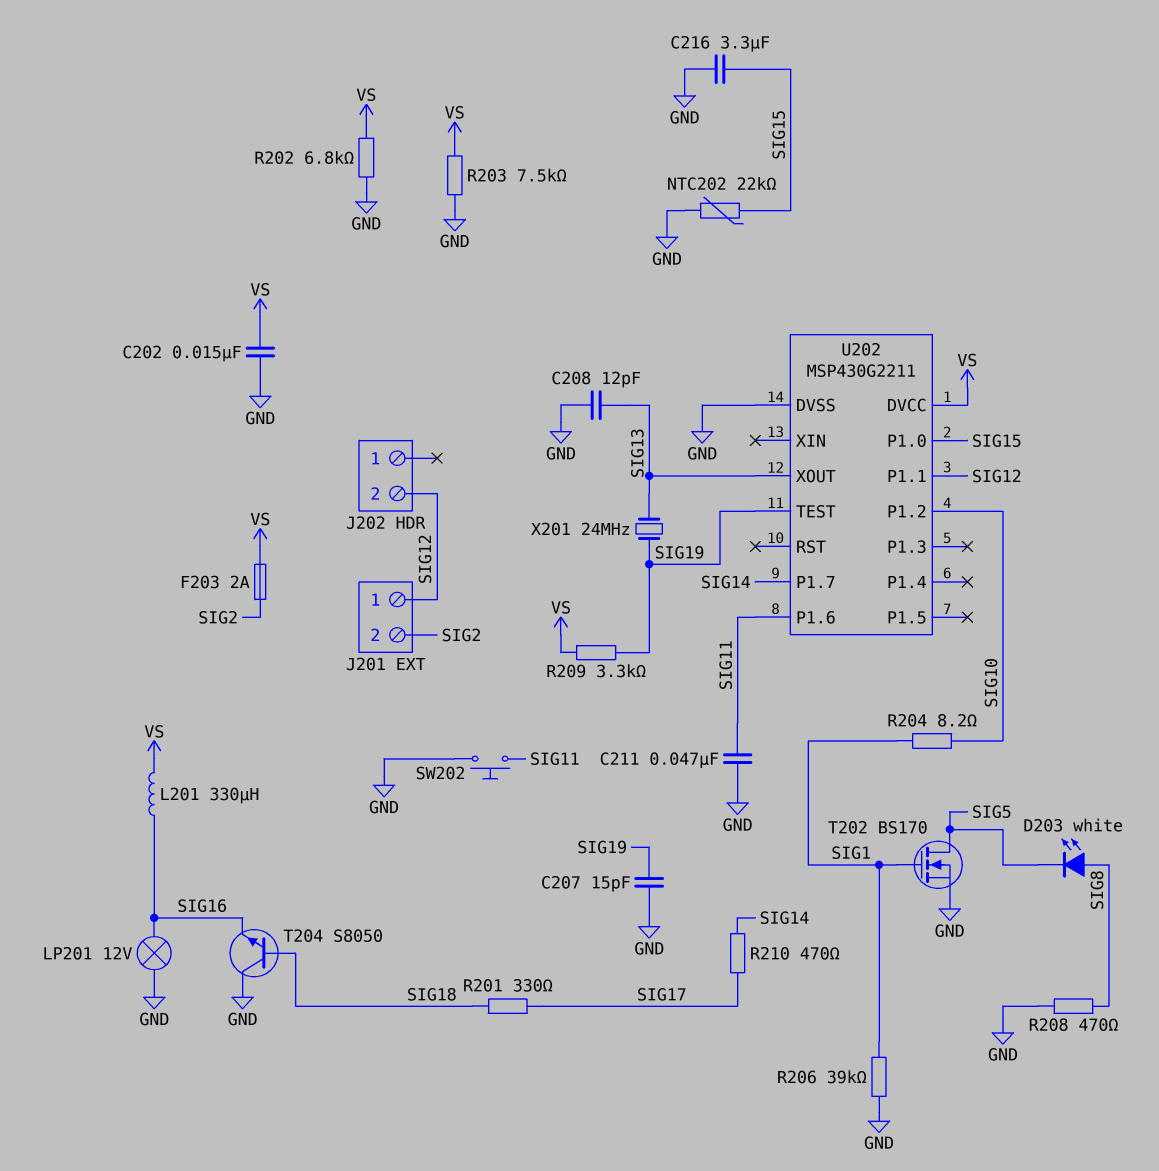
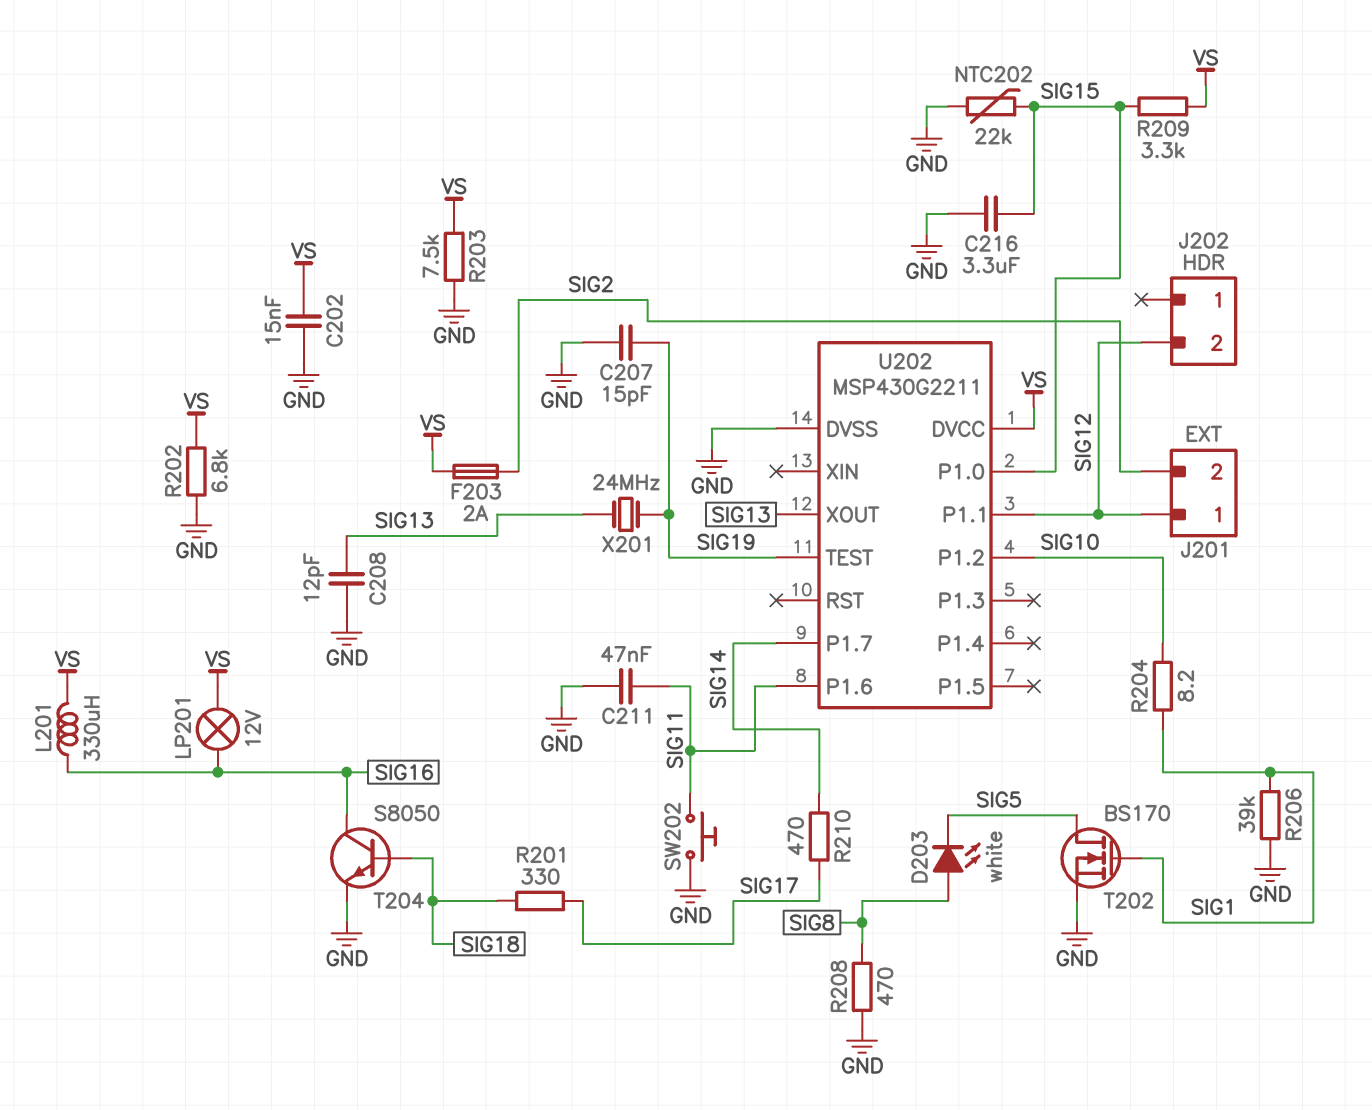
LP201: lamp 12V (GND, SIG16) -> lamp 12V (SIG16, VS)
R209: 3.3k (SIG19, VS) -> 3.3k (SIG15, VS)
T204: NPN S8050 (B SIG18, C GND, E SIG16) -> NPN S8050 (B SIG18, C SIG16, E GND)

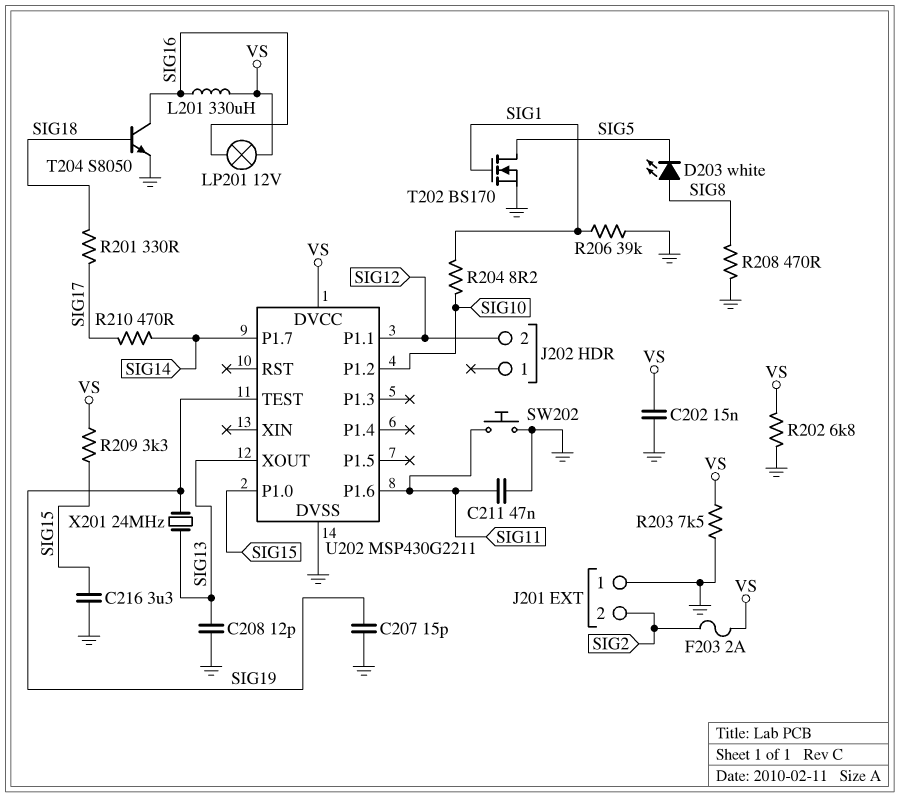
J201 pin 1: SIG12 -> GND
NTC202: 22k (GND, SIG15) -> none

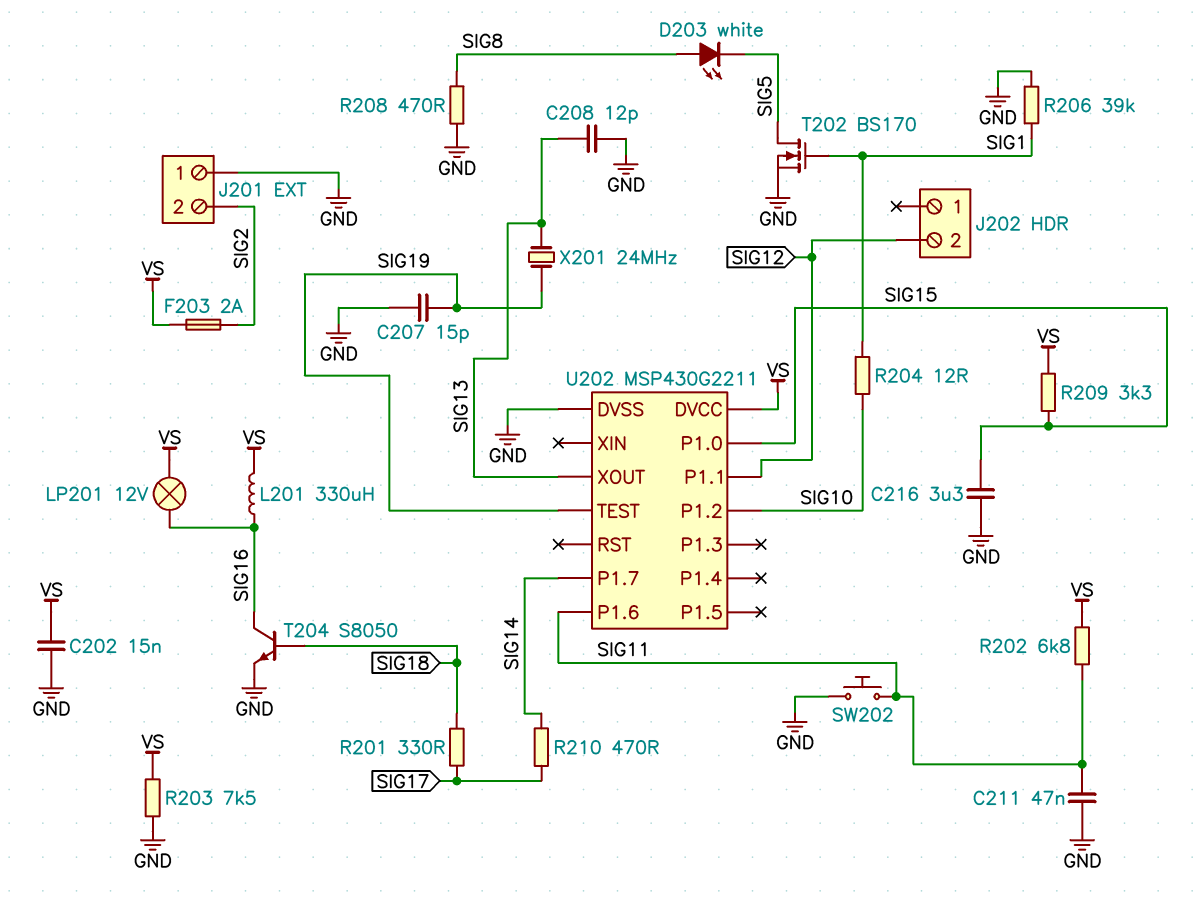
R202: 6.8k (GND, VS) -> 6.8k (SIG11, VS)
R204: 8.2 (SIG1, SIG10) -> 12 (SIG1, SIG10)

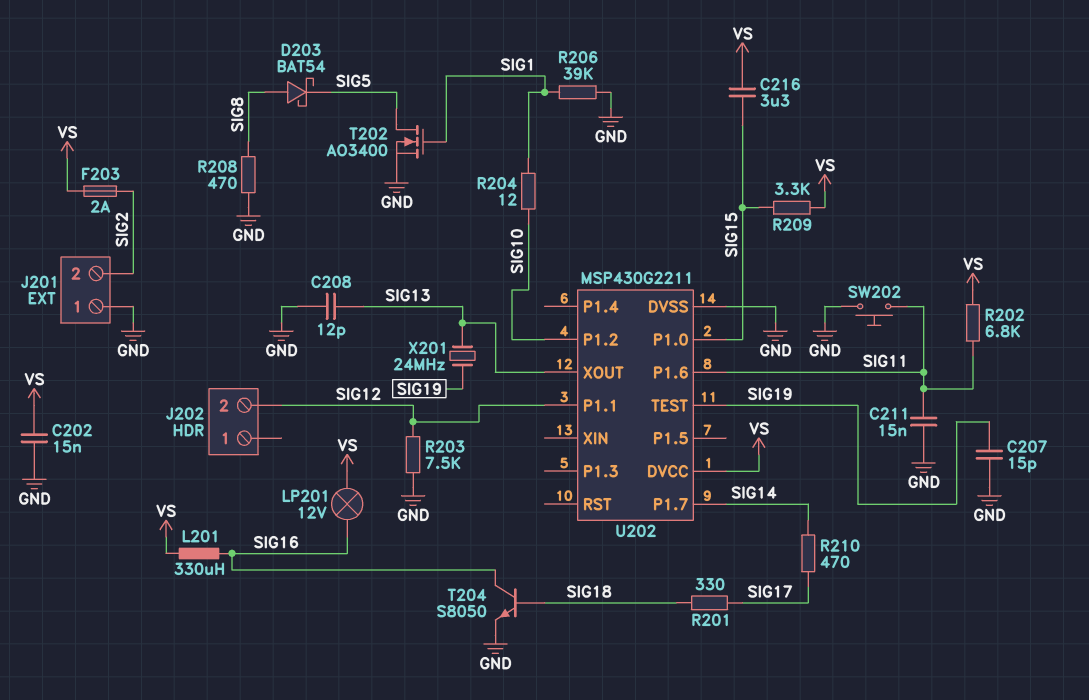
C211: 47nF (GND, SIG11) -> 15nF (GND, SIG11)
C216: 3.3uF (GND, SIG15) -> 3.3uF (SIG15, VS)
D203: LED white (A SIG8, K SIG5) -> schottky BAT54 (A SIG8, K SIG5)
R203: 7.5k (GND, VS) -> 7.5k (GND, SIG12)
T202: NMOS BS170 (G SIG1, D SIG5, S GND) -> NMOS AO3400 (G SIG1, D SIG5, S GND)

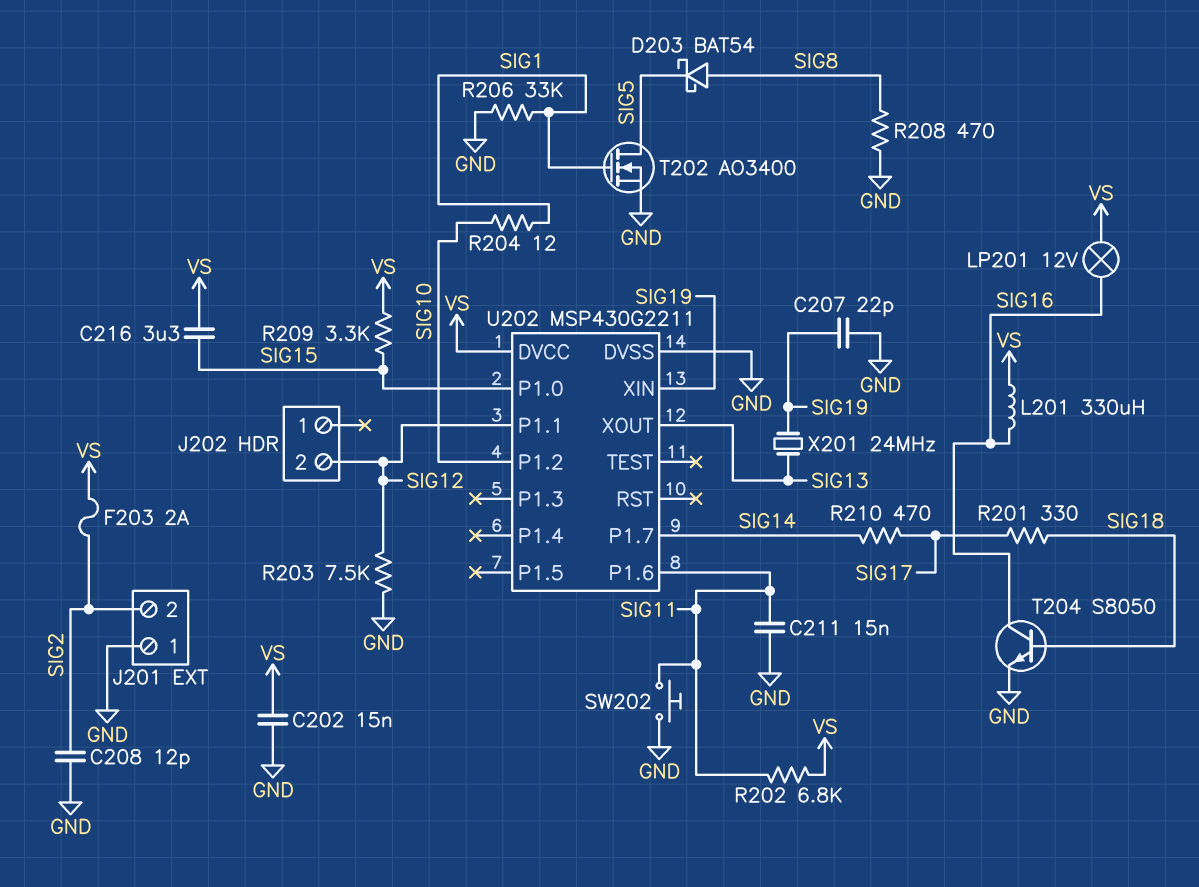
C207: 15pF (GND, SIG19) -> 22pF (GND, SIG19)
C208: 12pF (GND, SIG13) -> 12pF (GND, SIG2)
R206: 39k (GND, SIG1) -> 33k (GND, SIG1)
U202 pin TEST: SIG19 -> none
U202 pin XIN: none -> SIG19

